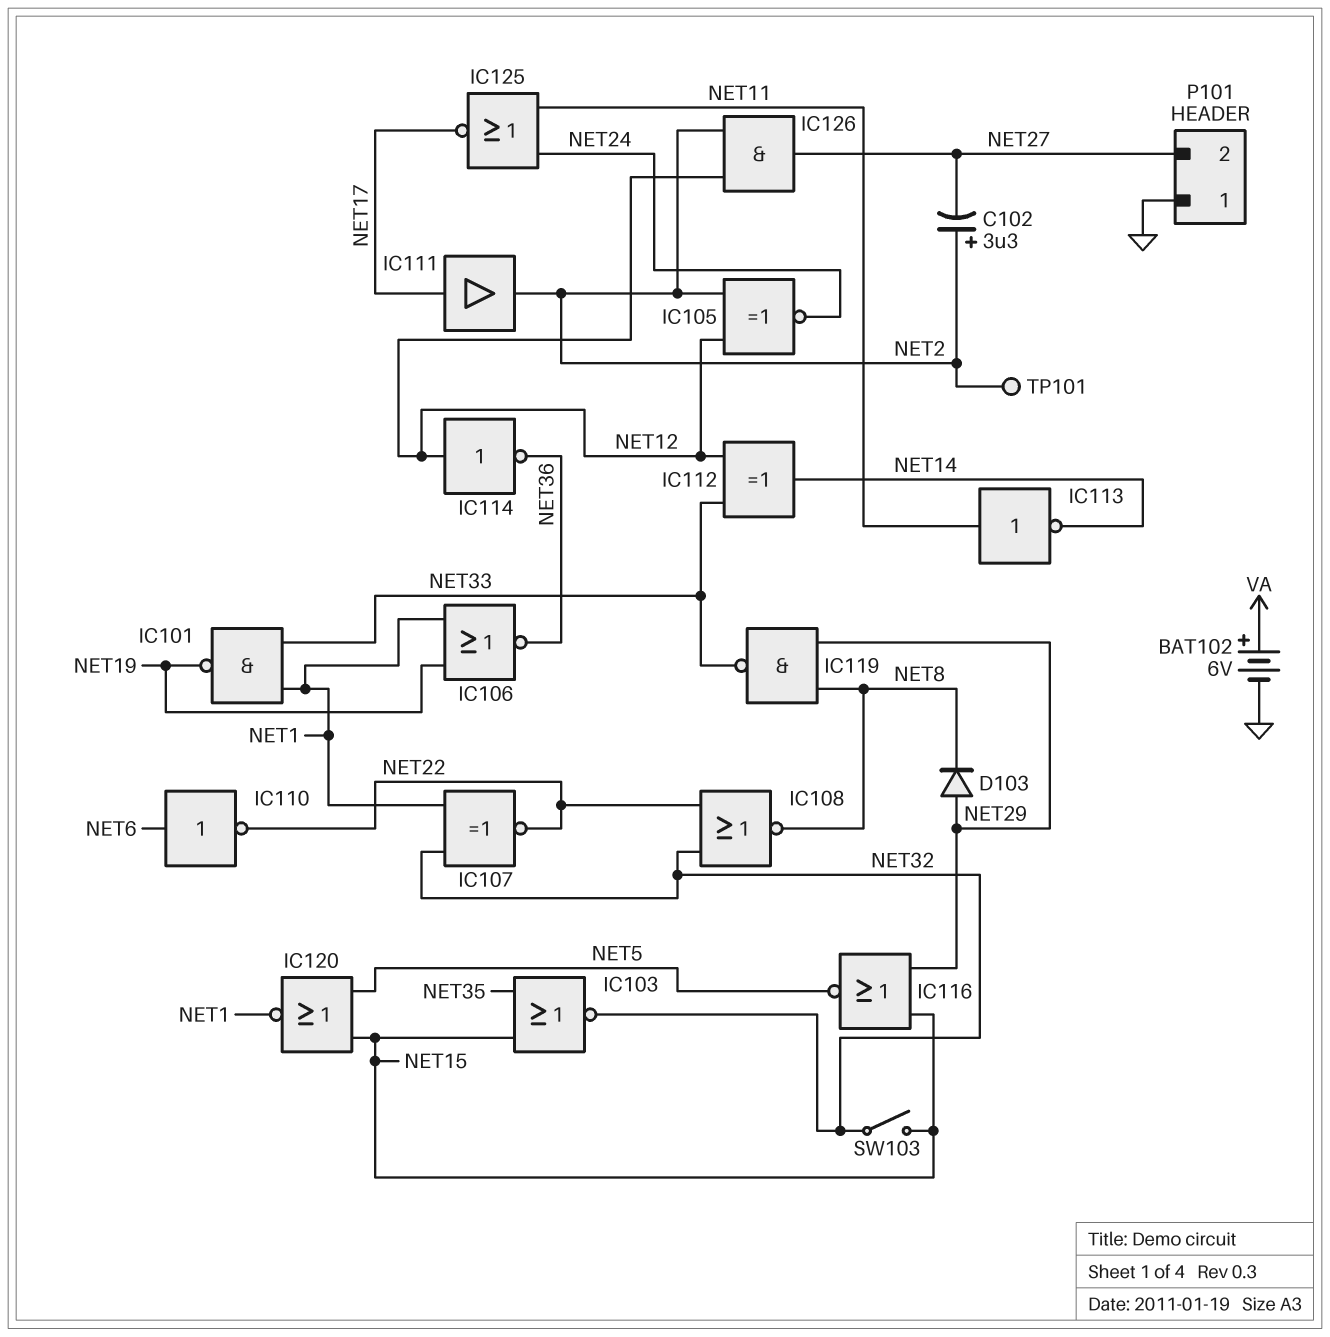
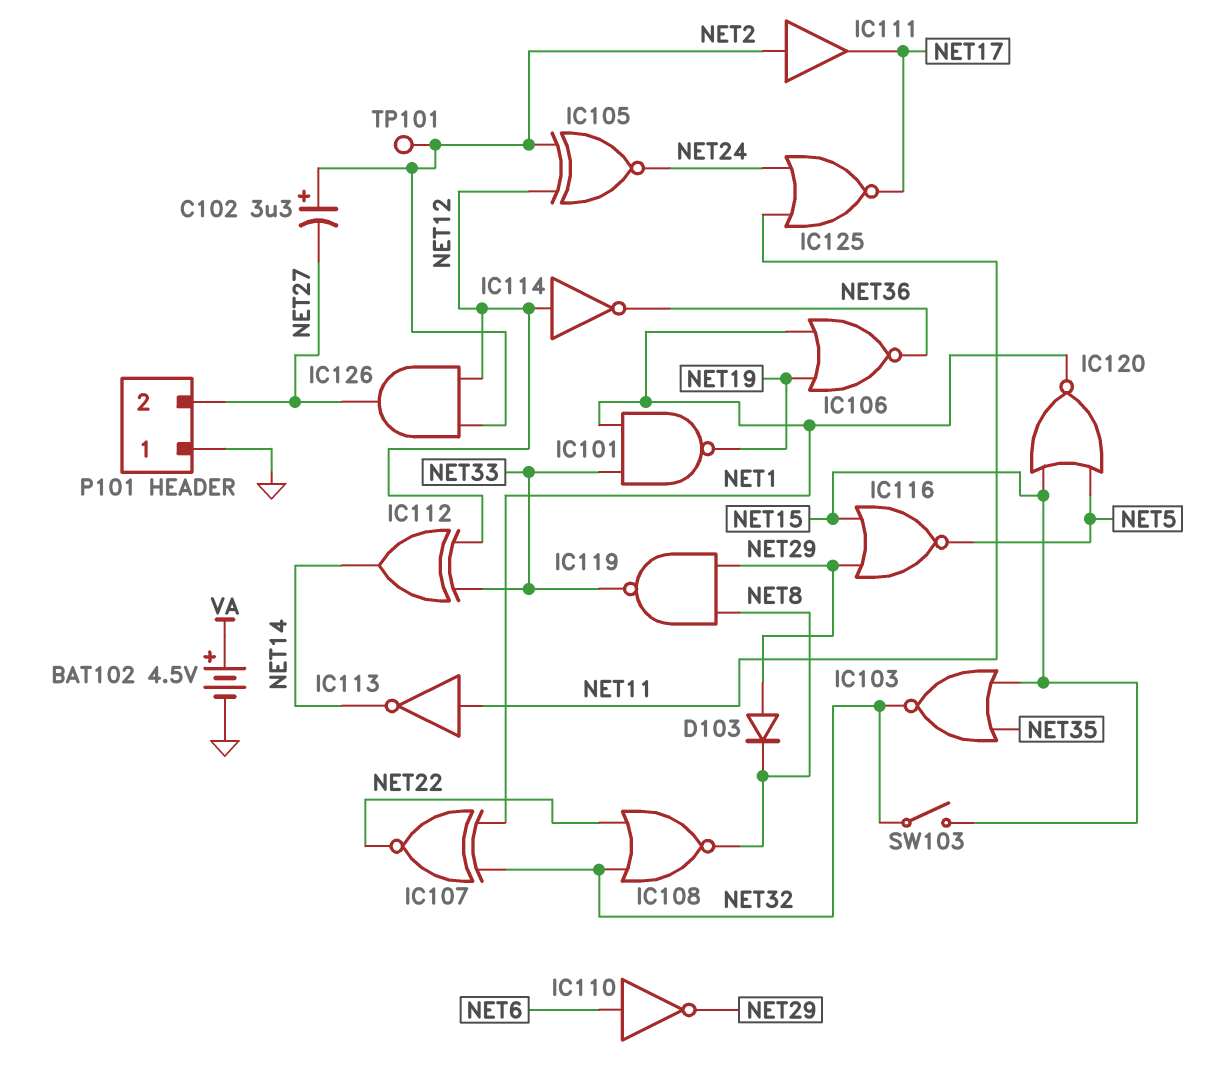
BAT102: 6V (plus VA, minus GND) -> 4.5V (plus VA, minus GND)
IC110: NOT (in NET6, out NET22) -> NOT (in NET6, out NET29)
IC111: buffer (in NET17, out NET2) -> buffer (in NET2, out NET17)

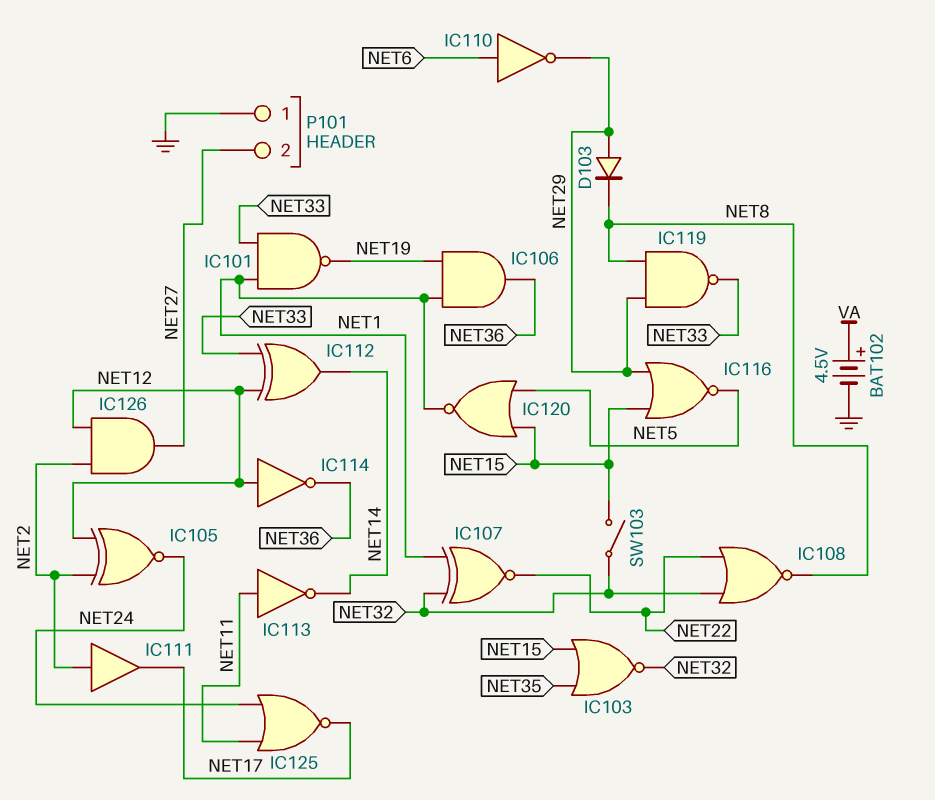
C102: 3.3uF (plus NET2, minus NET27) -> none
IC106: NOR (in NET1, in NET19, out NET36) -> AND (in NET1, in NET19, out NET36)
TP101: test point (NET2) -> none

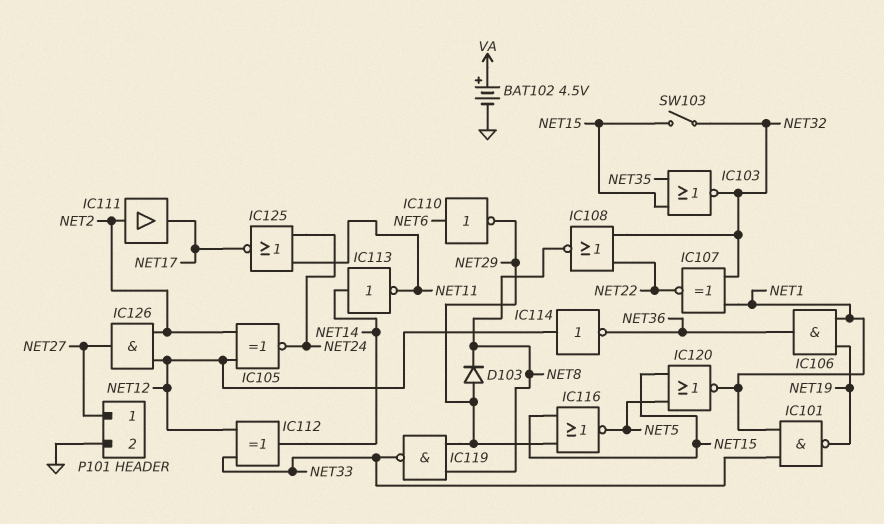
IC113: NOT (in NET11, out NET14) -> NOT (in NET14, out NET11)
P101 pin 1: GND -> NET27
P101 pin 2: NET27 -> GND

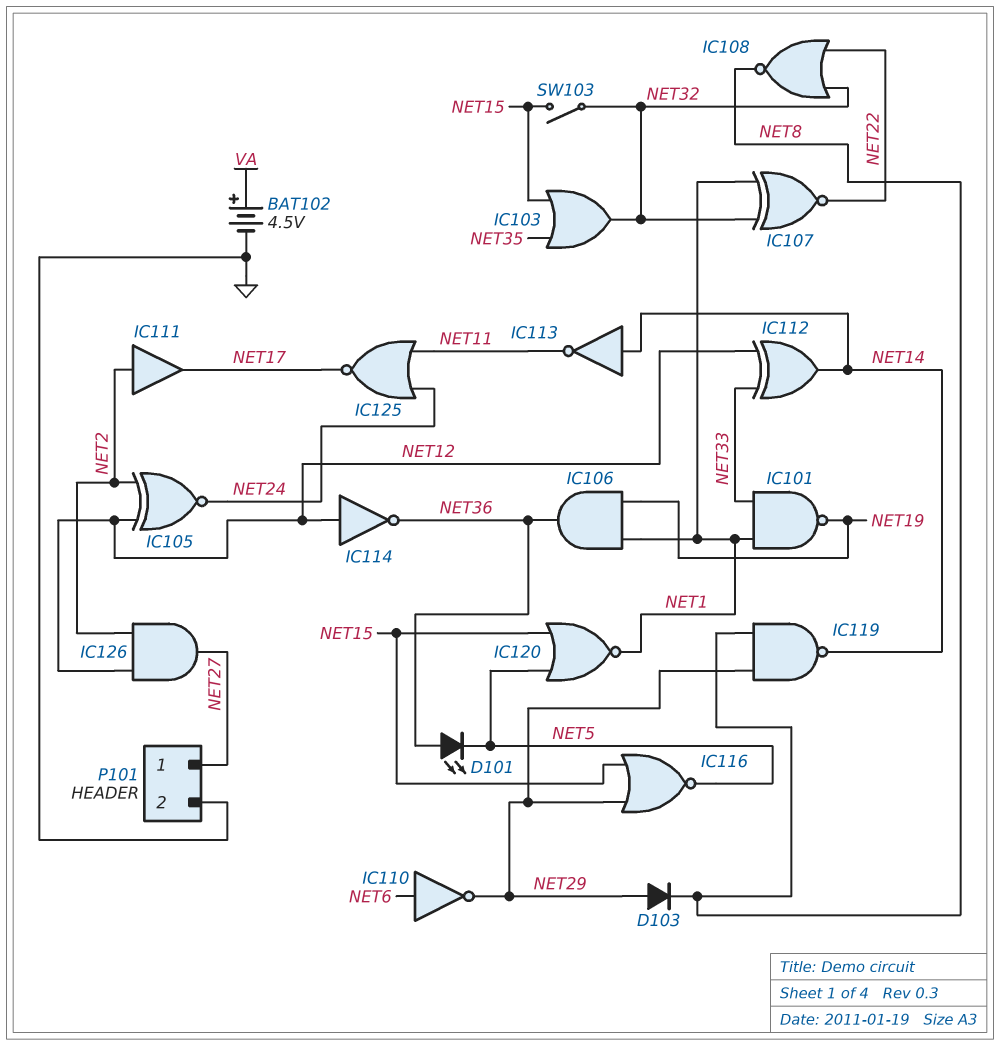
D101: none -> LED (A NET36, K NET5)
IC103: NOR (in NET15, in NET35, out NET32) -> OR (in NET15, in NET35, out NET32)
IC119: NAND (in NET8, in NET29, out NET33) -> NAND (in NET8, in NET29, out NET14)

